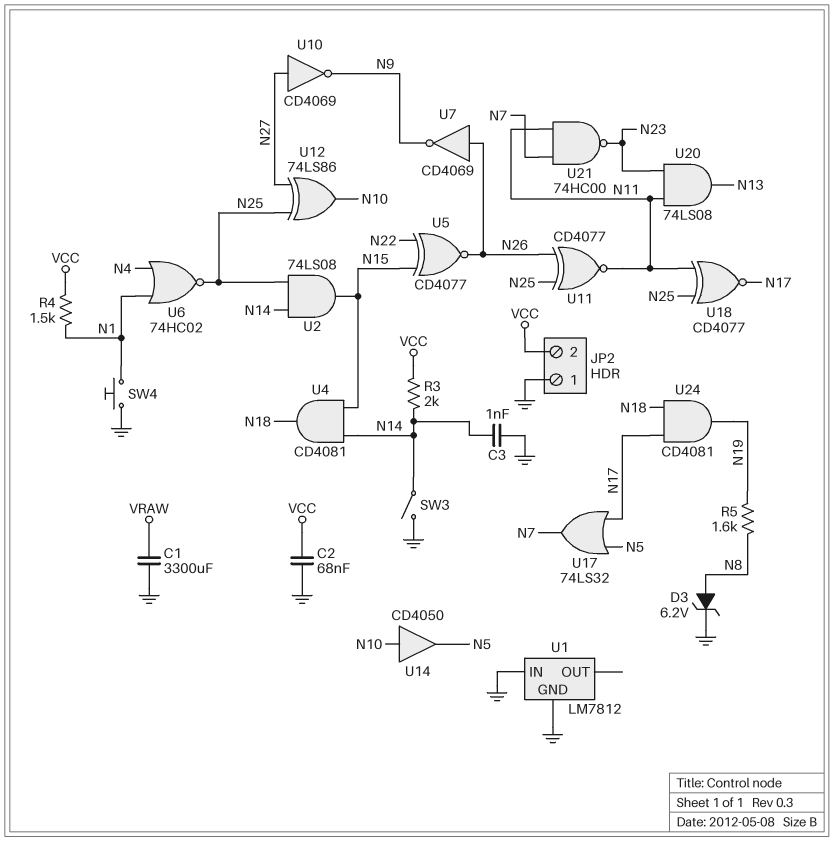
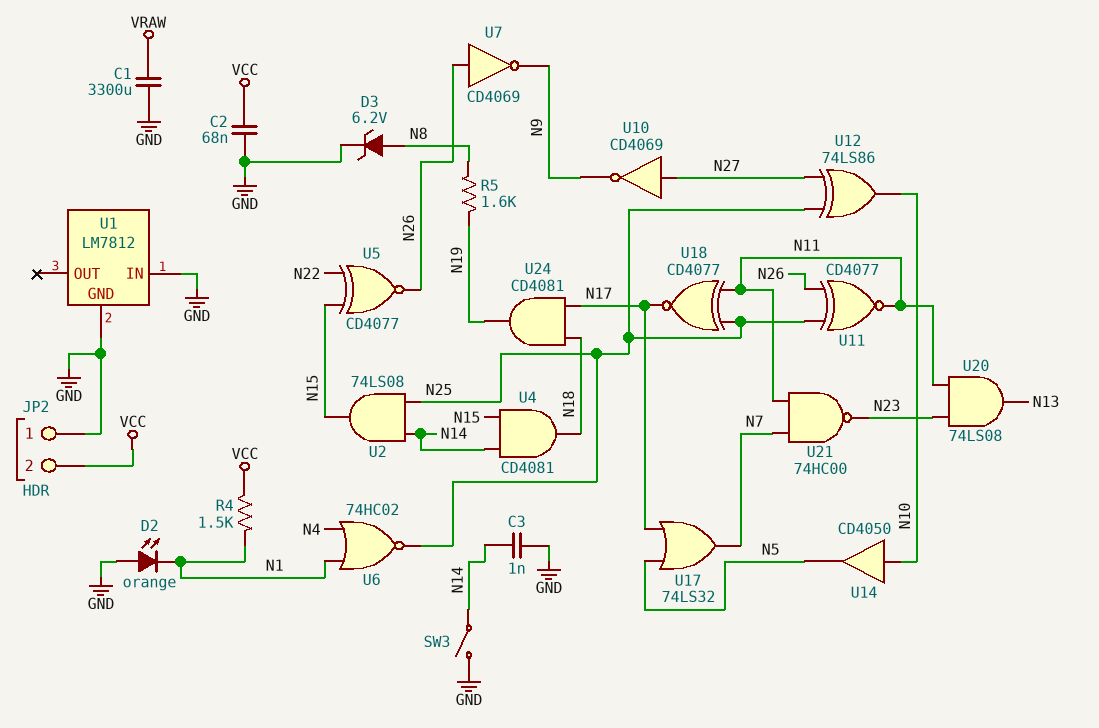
D2: none -> LED orange (A GND, K N1)
R3: 2k (N14, VCC) -> none
SW4: button (GND, N1) -> none

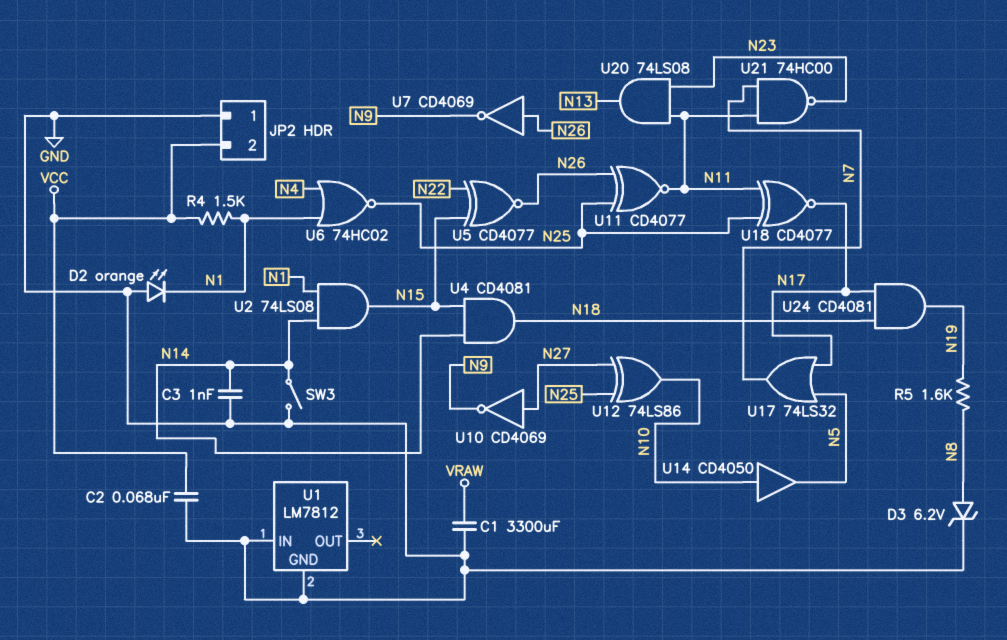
U2: AND 74LS08 (in N14, in N25, out N15) -> AND 74LS08 (in N1, in N14, out N15)

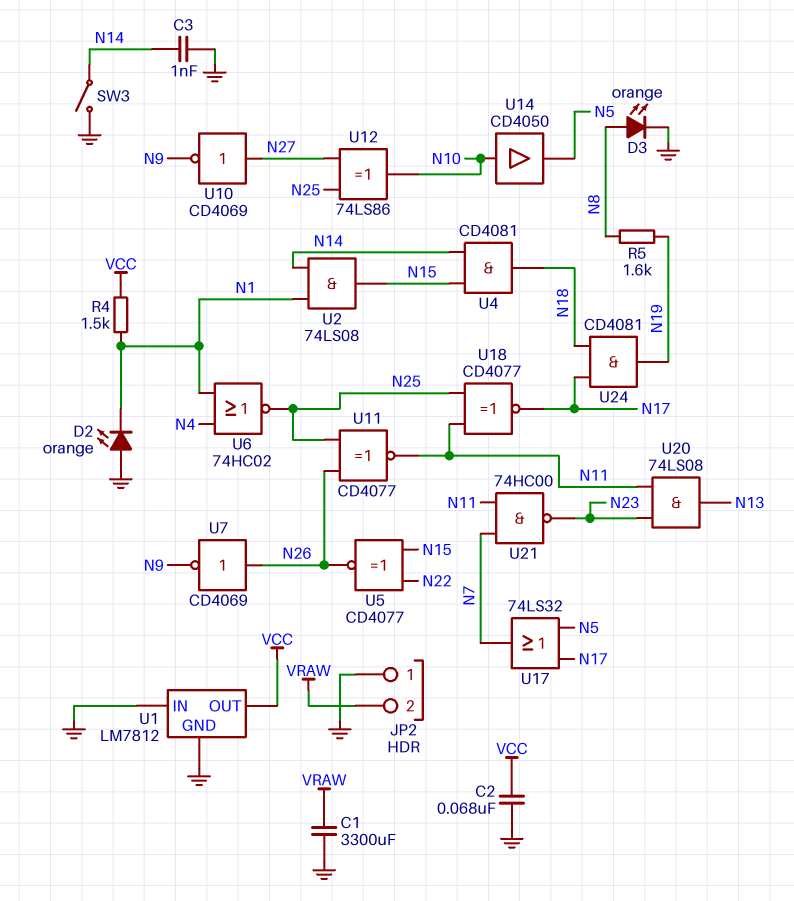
D3: zener 6.2V (A N8, K GND) -> LED orange (A N8, K GND)
JP2 pin 2: VCC -> VRAW
U1 pin OUT: none -> VCC

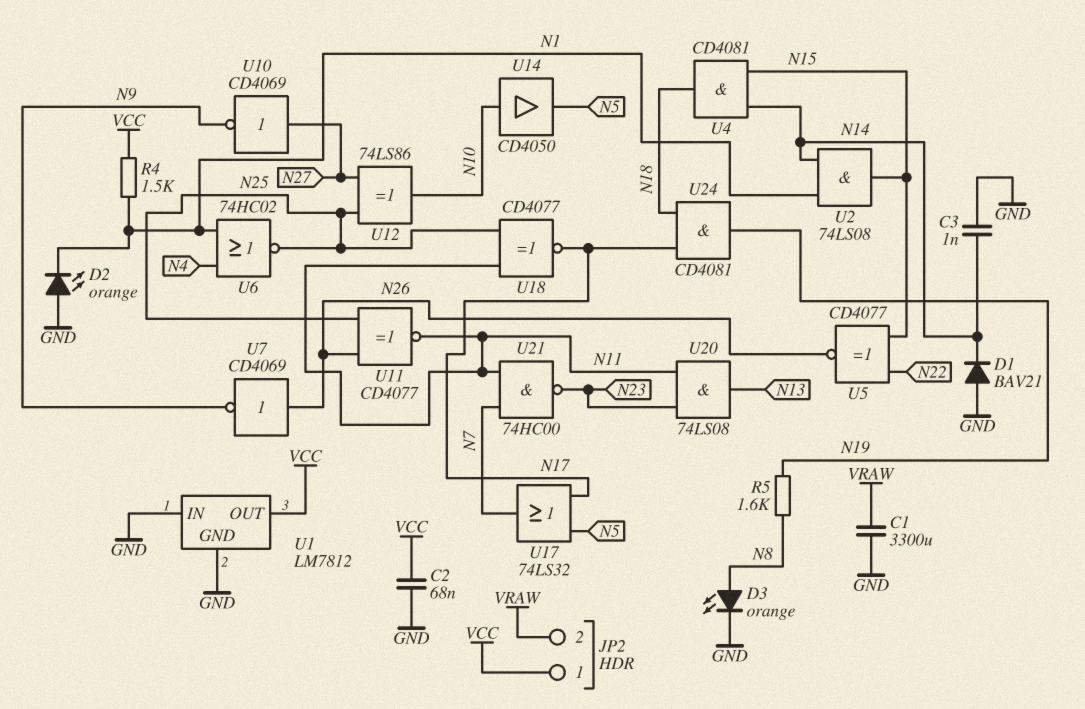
D1: none -> diode BAV21 (A GND, K N14)
JP2 pin 1: GND -> VCC
SW3: switch (GND, N14) -> none

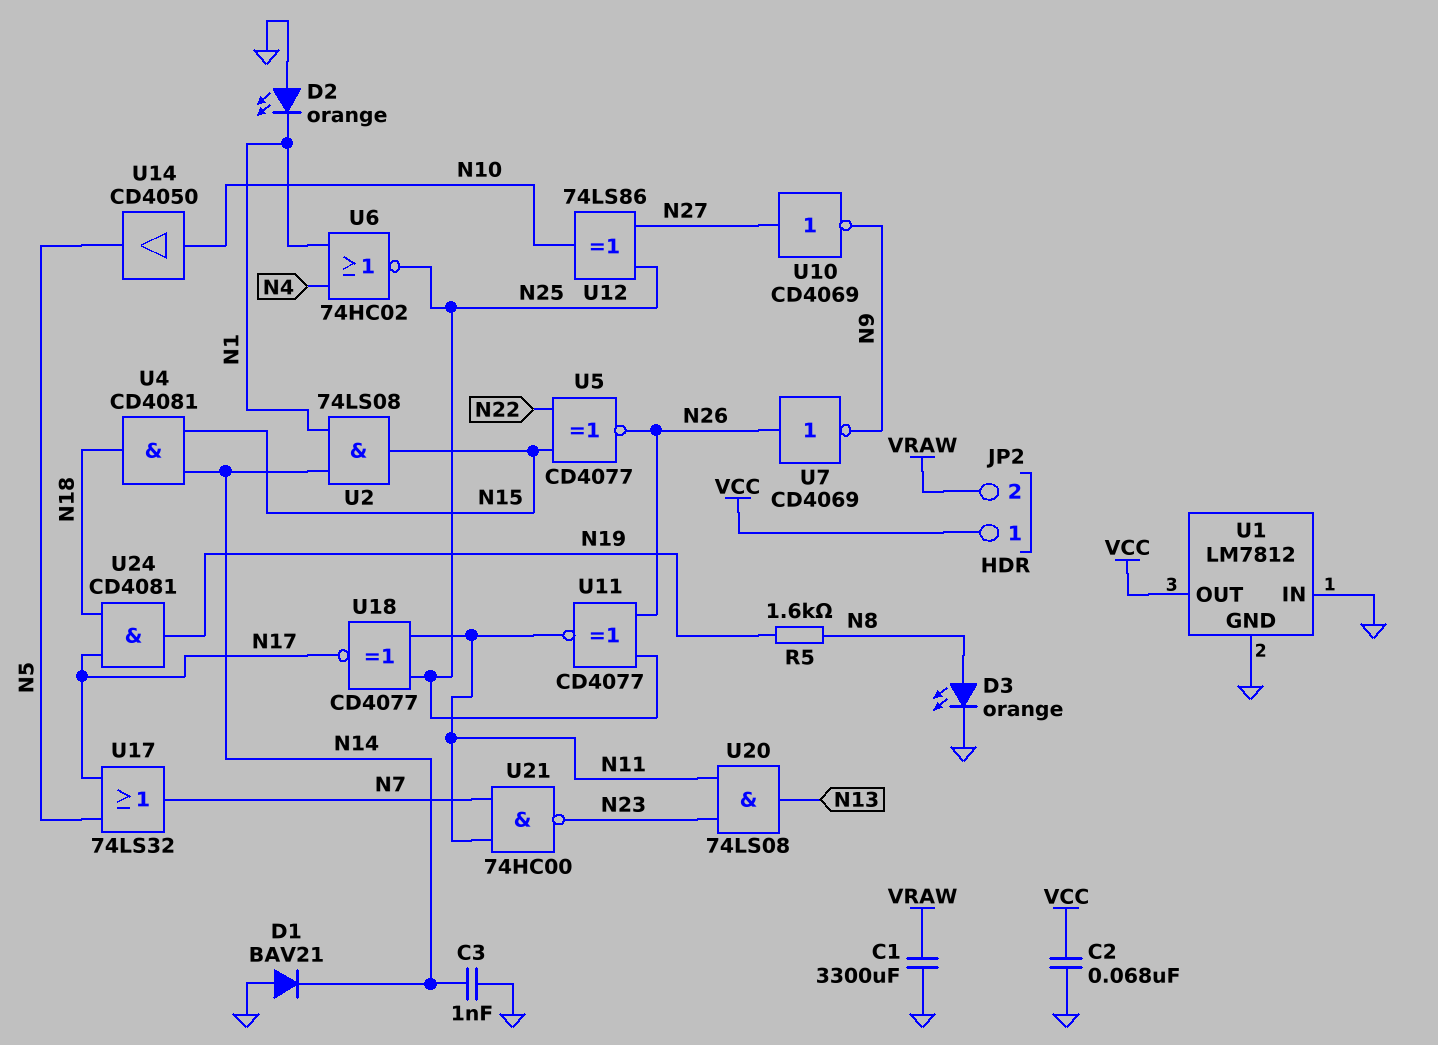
R4: 1.5k (N1, VCC) -> none

